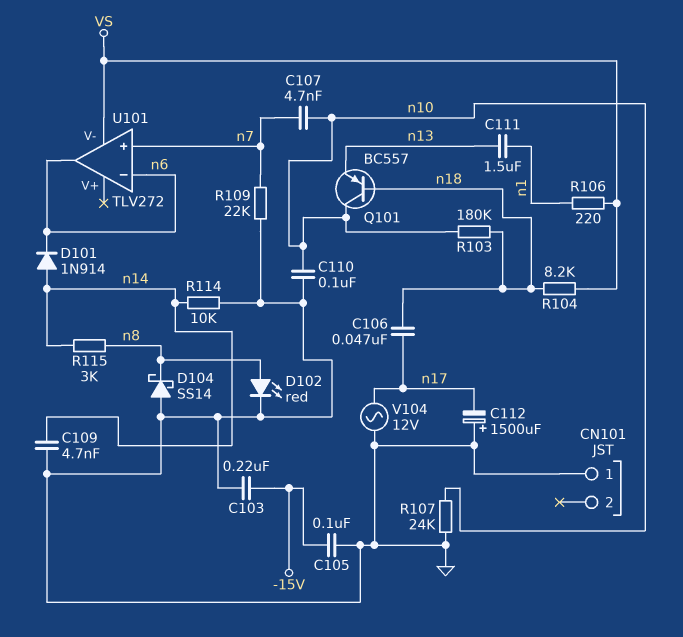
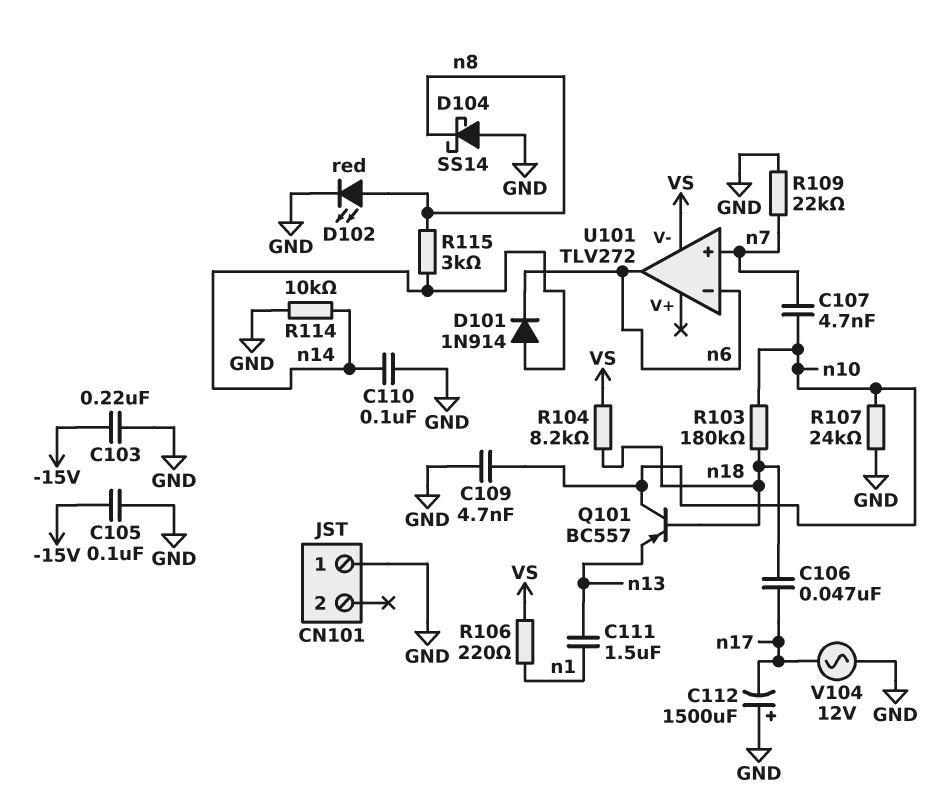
C109: 4.7nF (GND, n14) -> 4.7nF (GND, n10)
C110: 100nF (GND, n10) -> 100nF (GND, n14)

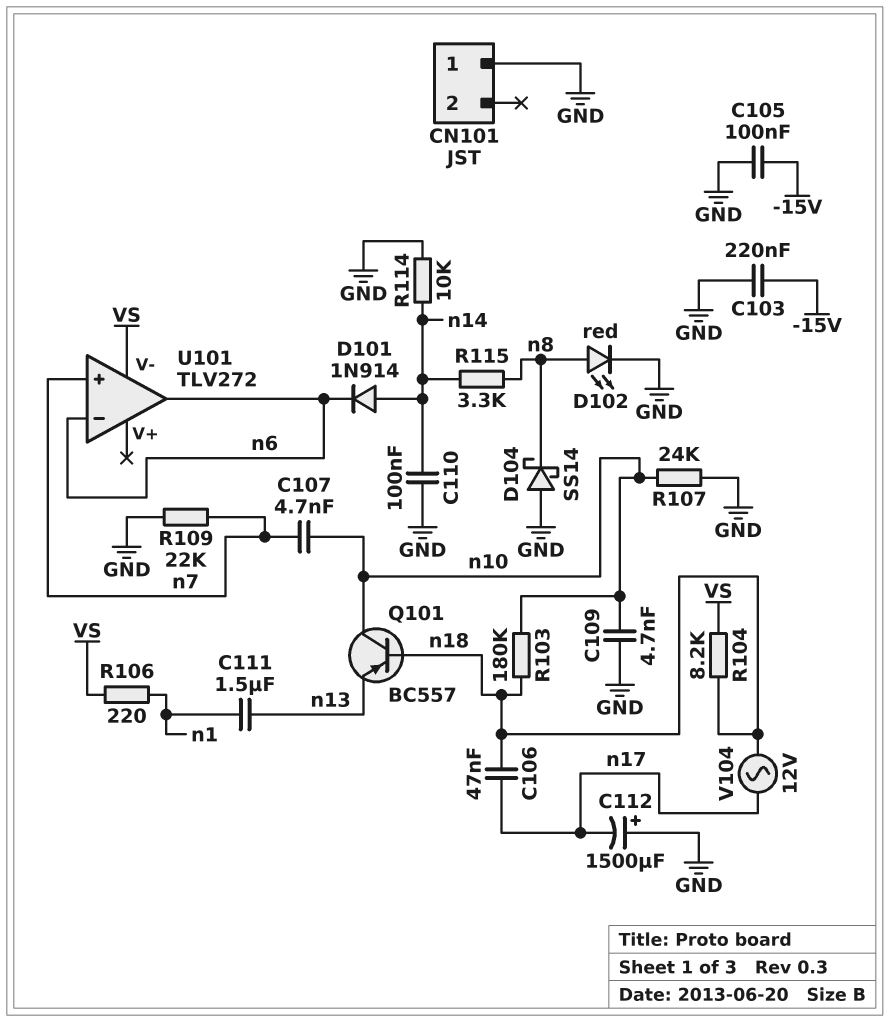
R115: 3k (n8, n14) -> 3.3k (n8, n14)
V104: AC 12V (GND, n17) -> AC 12V (n17, n18)

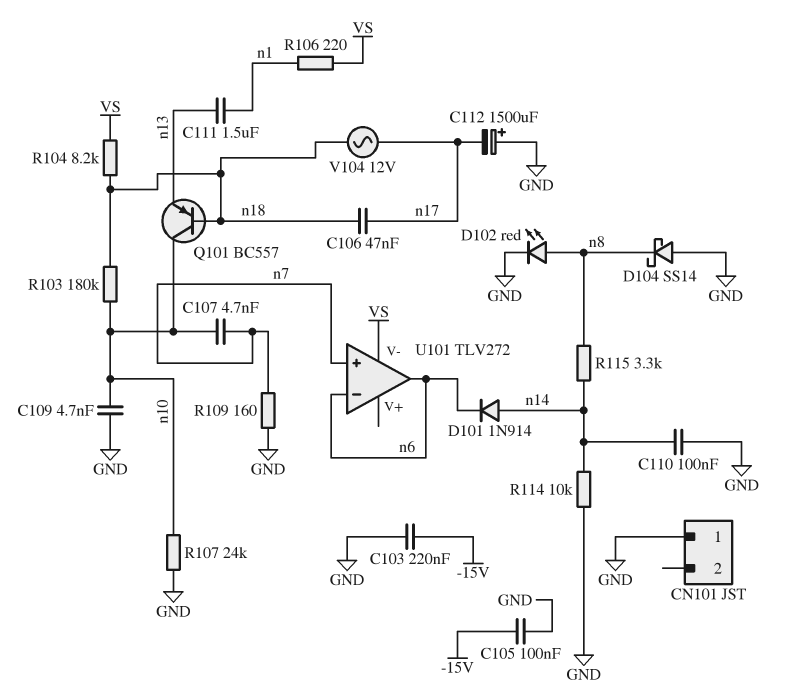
R109: 22k (GND, n7) -> 160 (GND, n7)

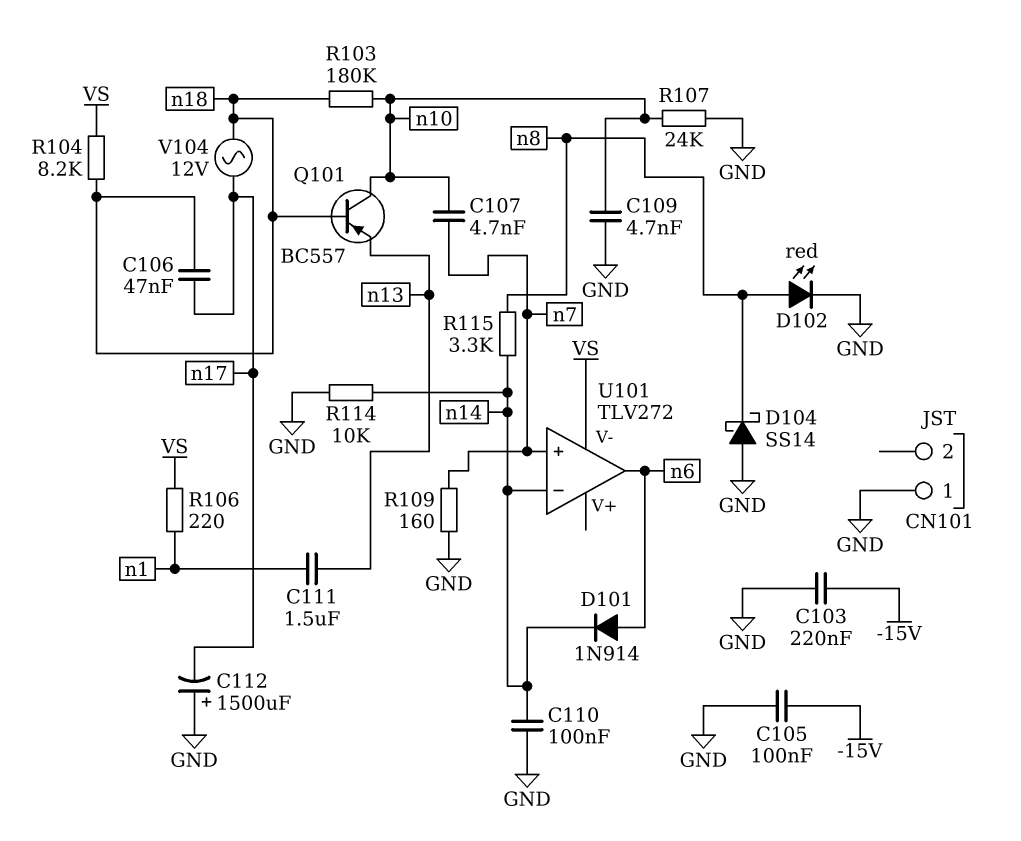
D101: diode 1N914 (A n14, K n6) -> diode 1N914 (A n6, K n14)
U101 pin in-: n6 -> n14

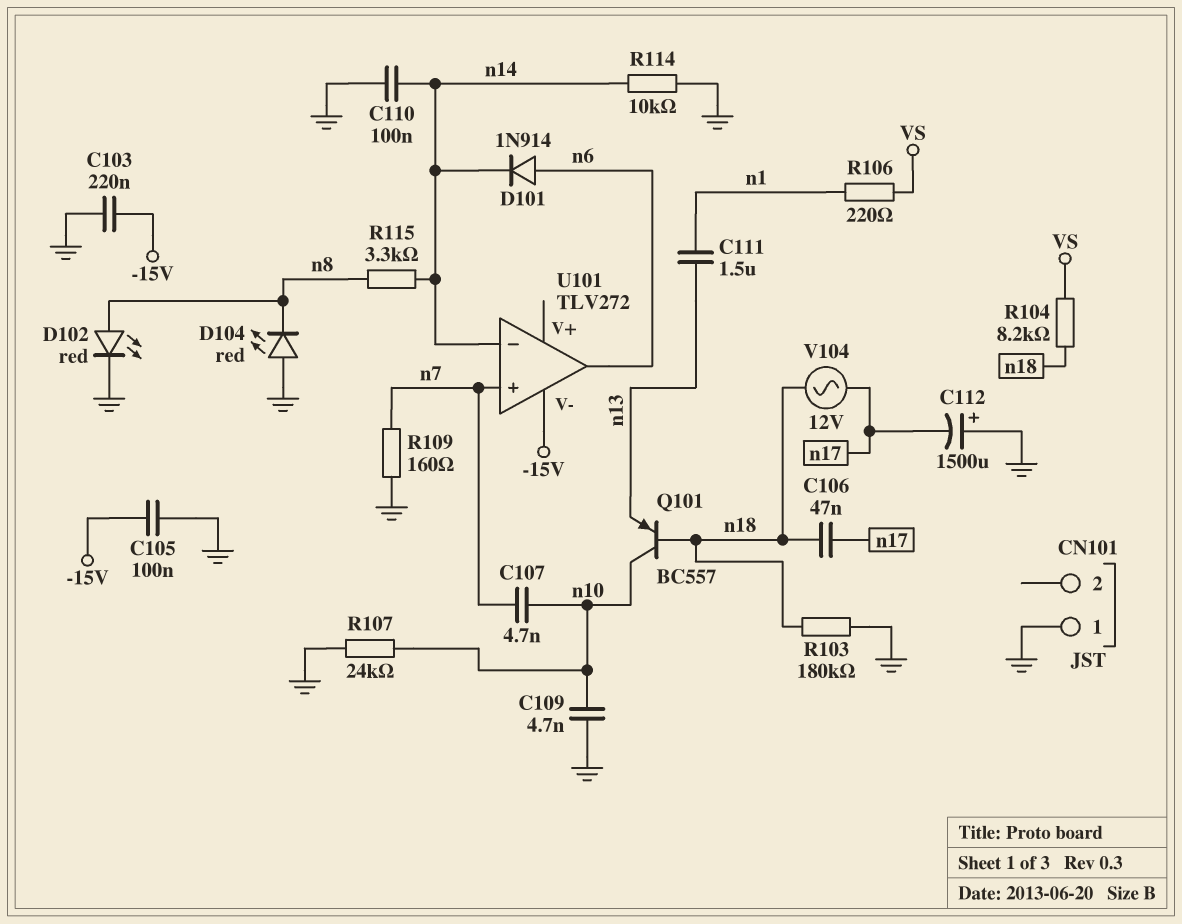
D104: schottky SS14 (A GND, K n8) -> LED red (A GND, K n8)
R103: 180k (n10, n18) -> 180k (GND, n18)
U101 pin V-: VS -> -15V

